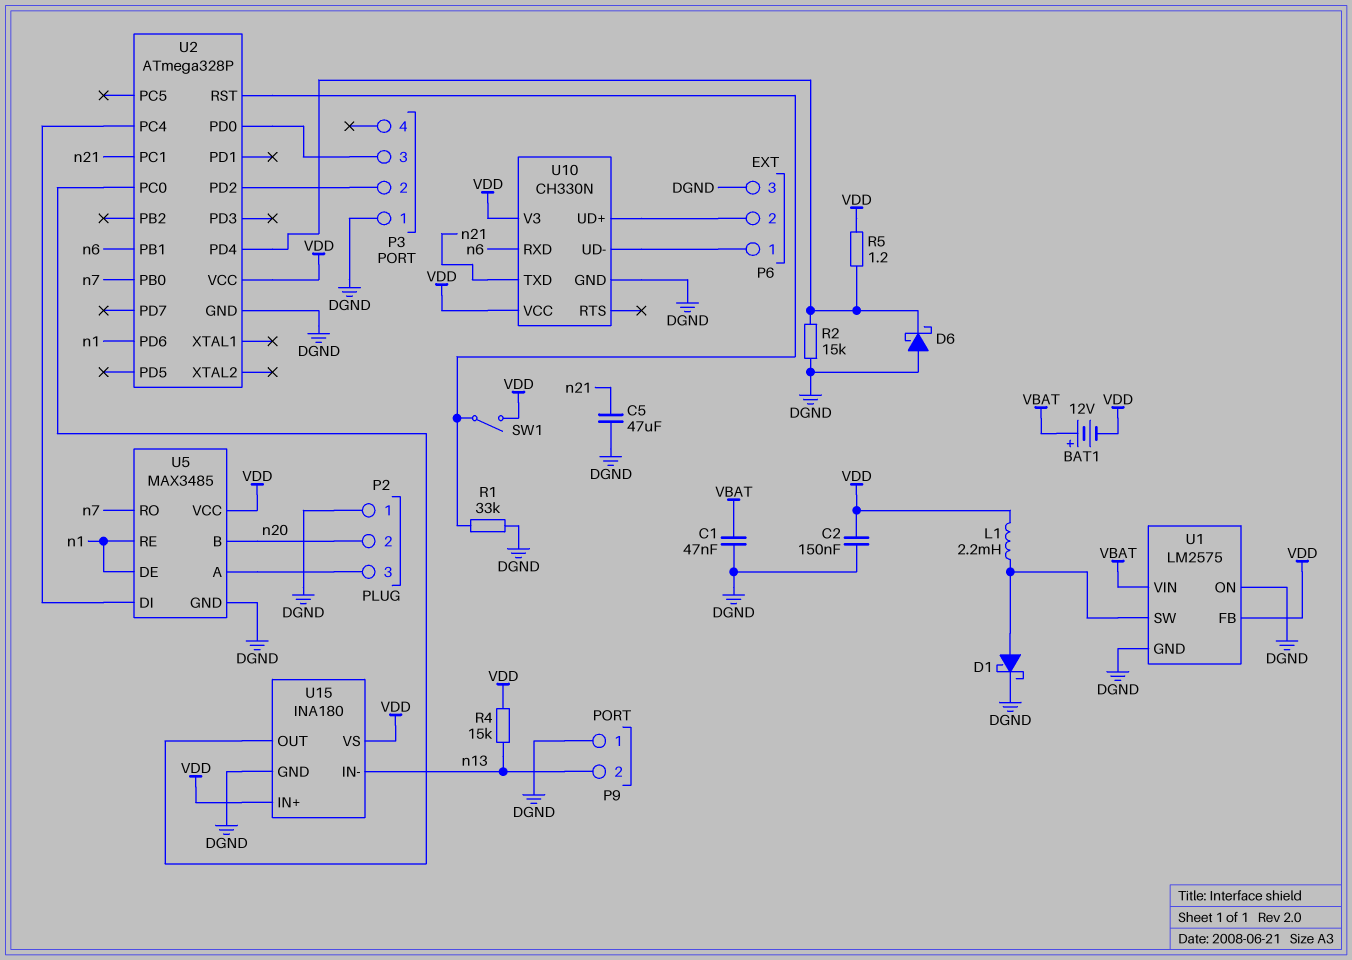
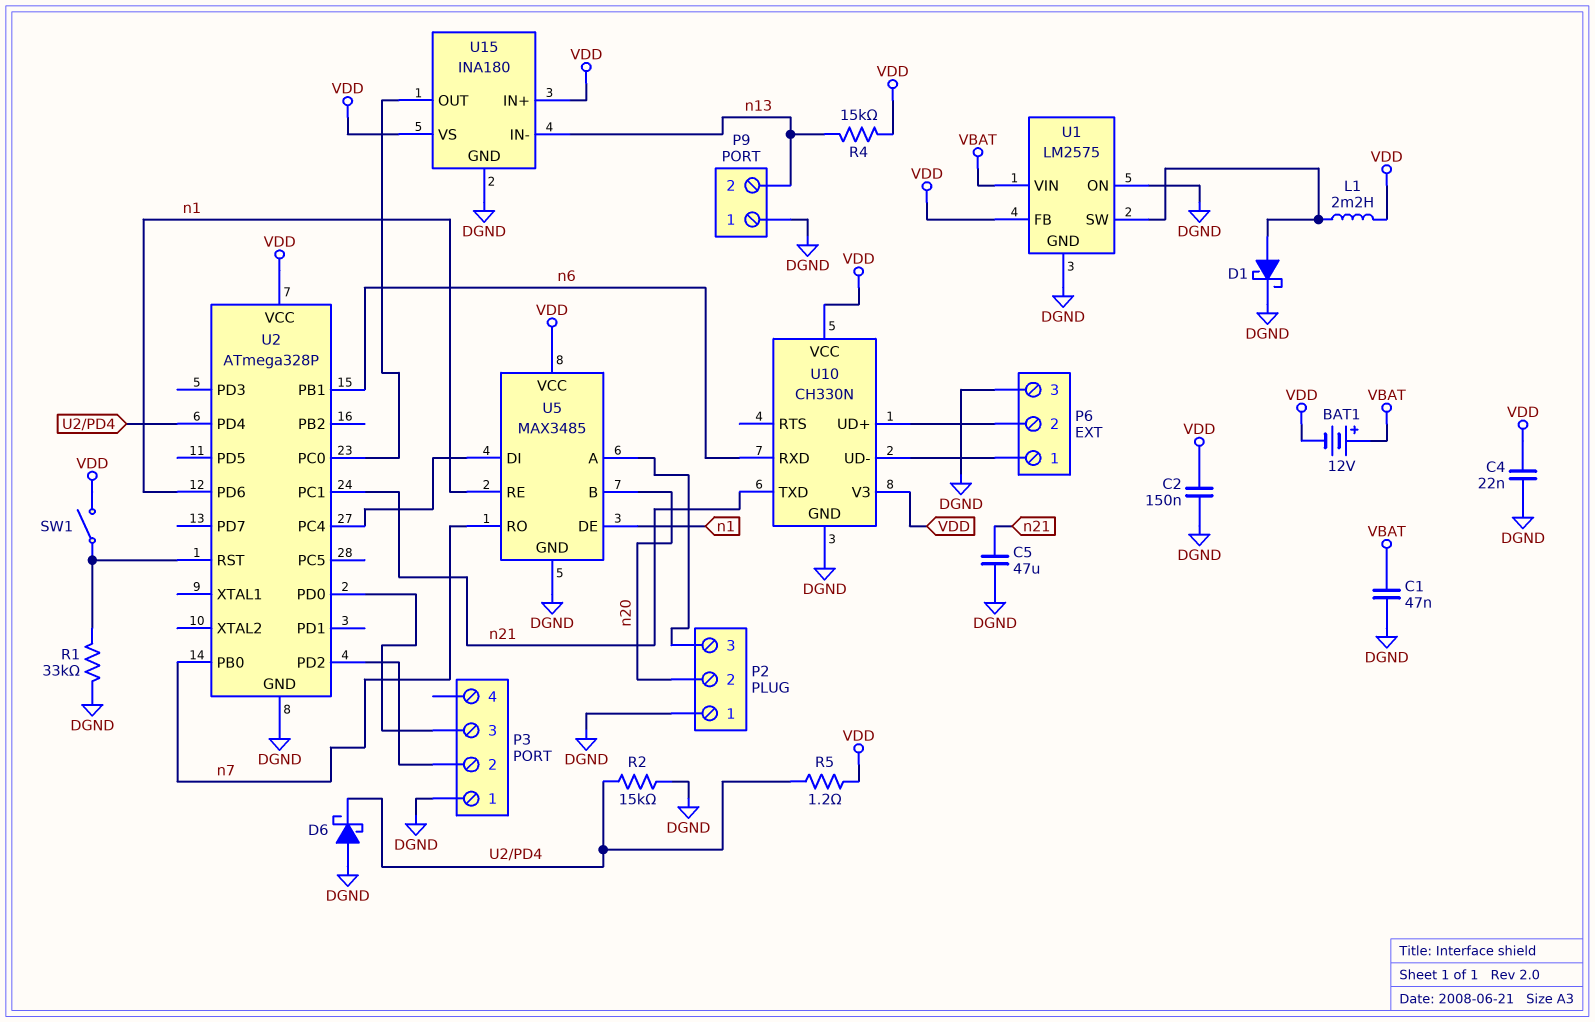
C4: none -> 22nF (DGND, VDD)

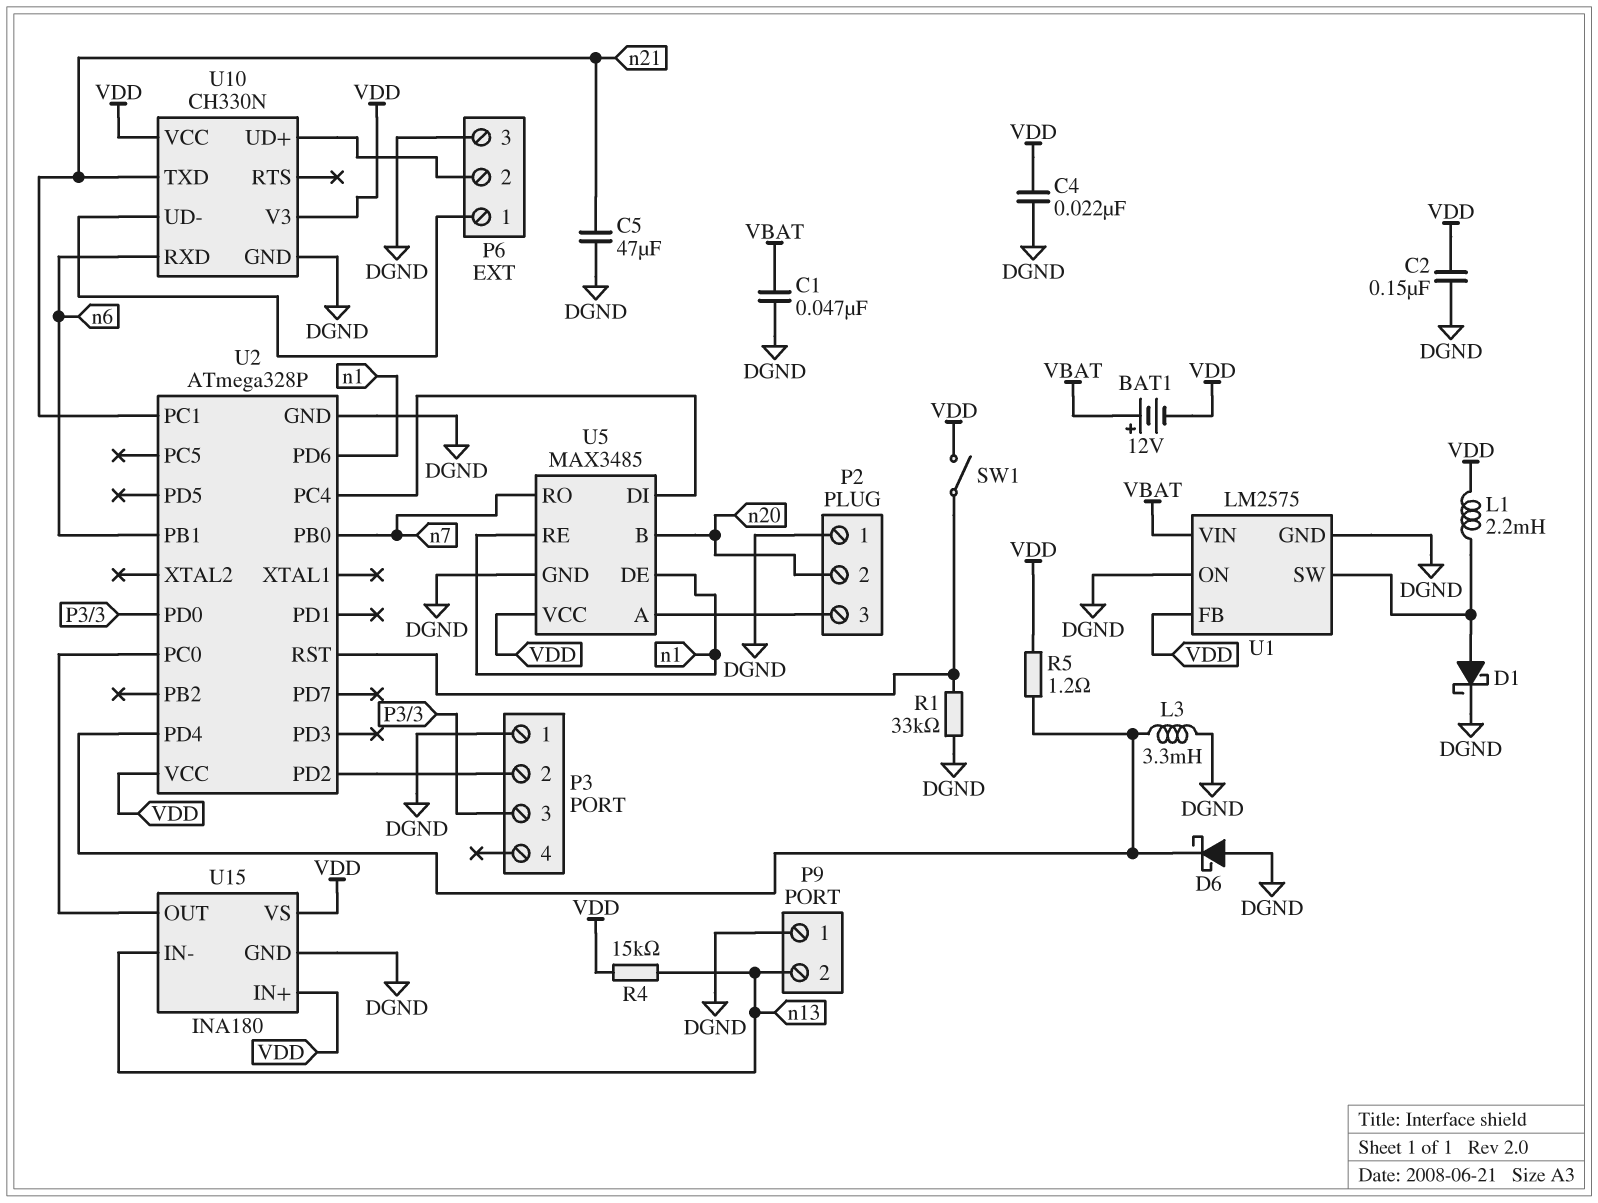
L3: none -> 3.3mH (DGND, U2/PD4)
R2: 15k (DGND, U2/PD4) -> none

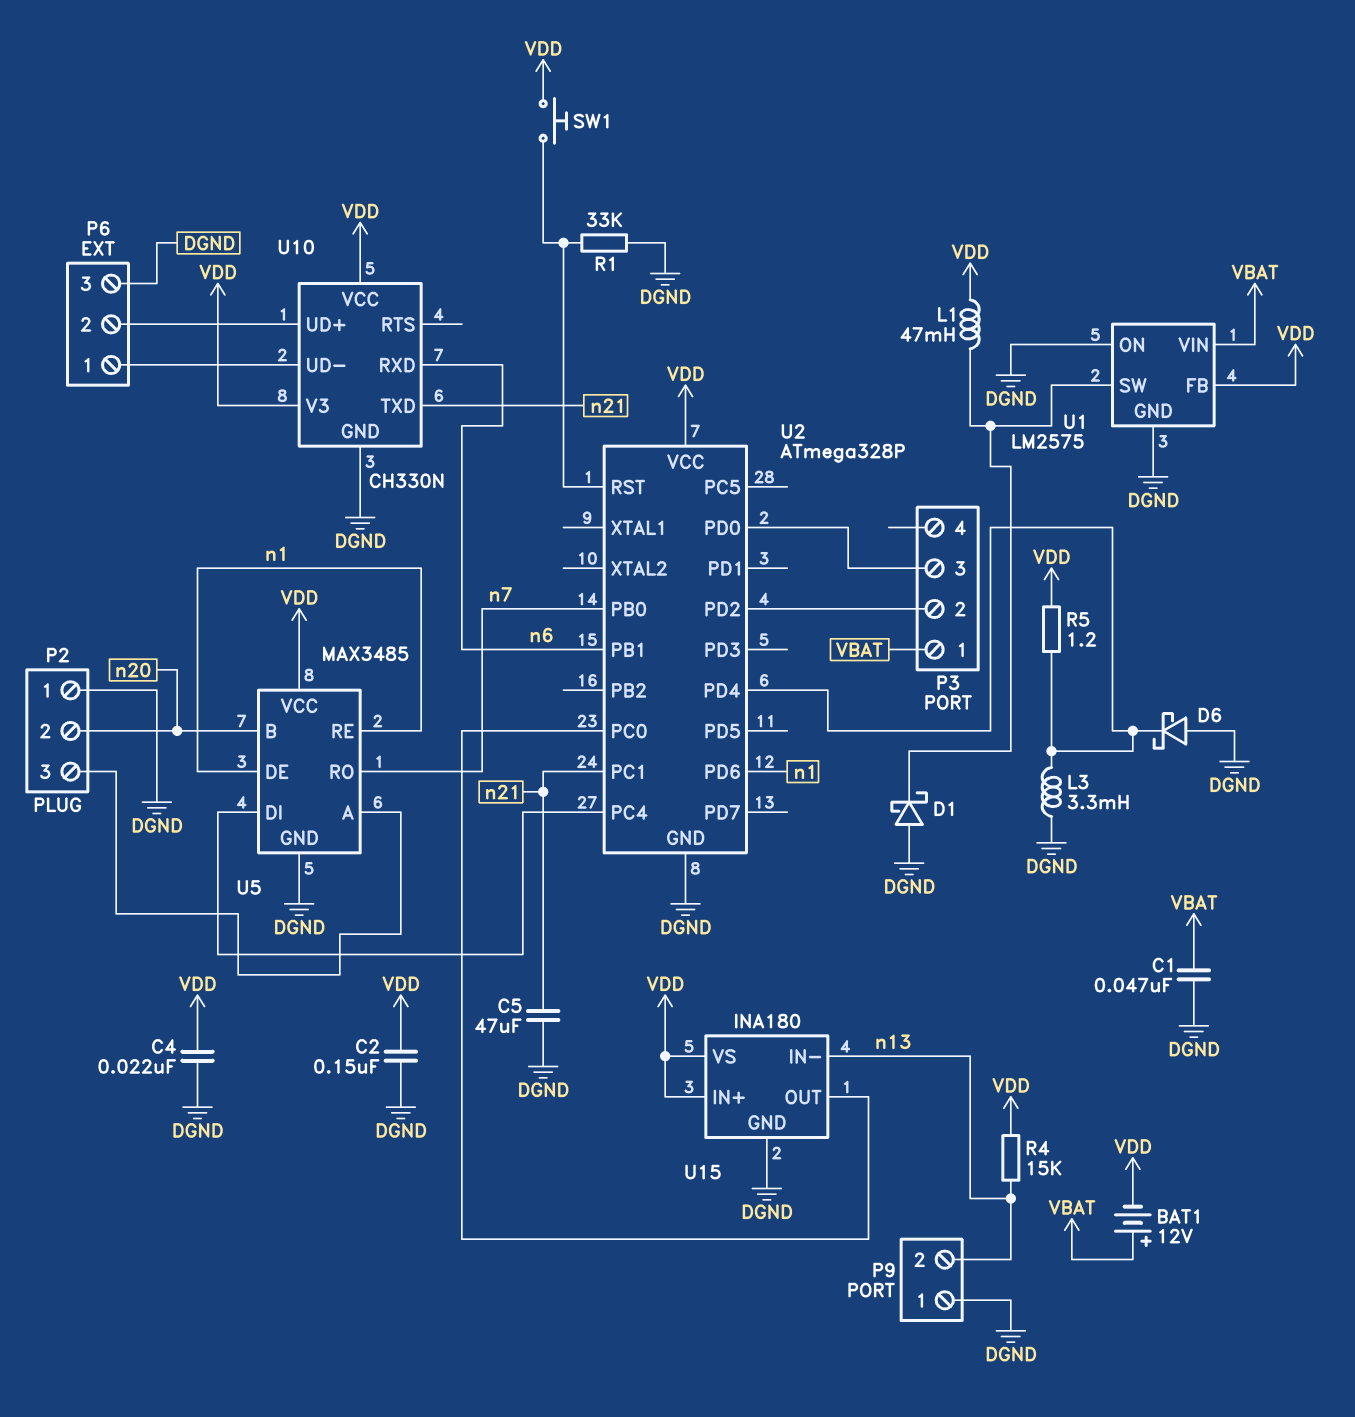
D1: schottky (A U1/SW, K DGND) -> schottky (A DGND, K U1/SW)
L1: 2.2mH (U1/SW, VDD) -> 47mH (U1/SW, VDD)
P3 pin 1: DGND -> VBAT
SW1: switch (U2/RST, VDD) -> button (U2/RST, VDD)

